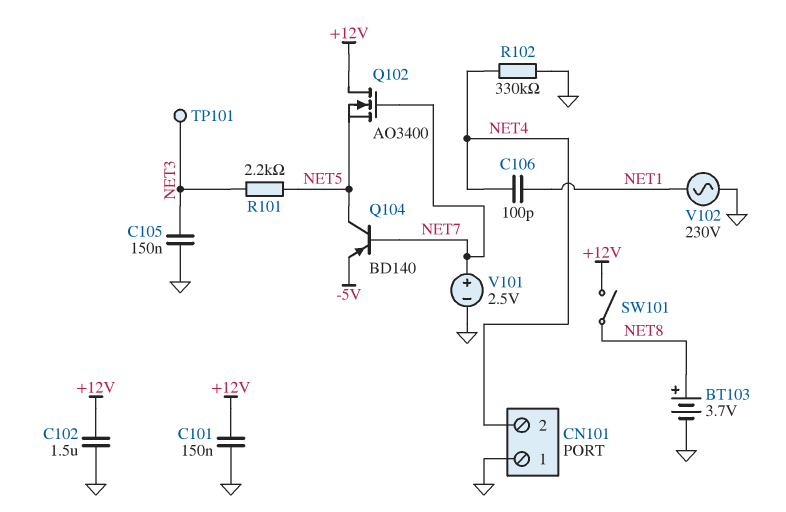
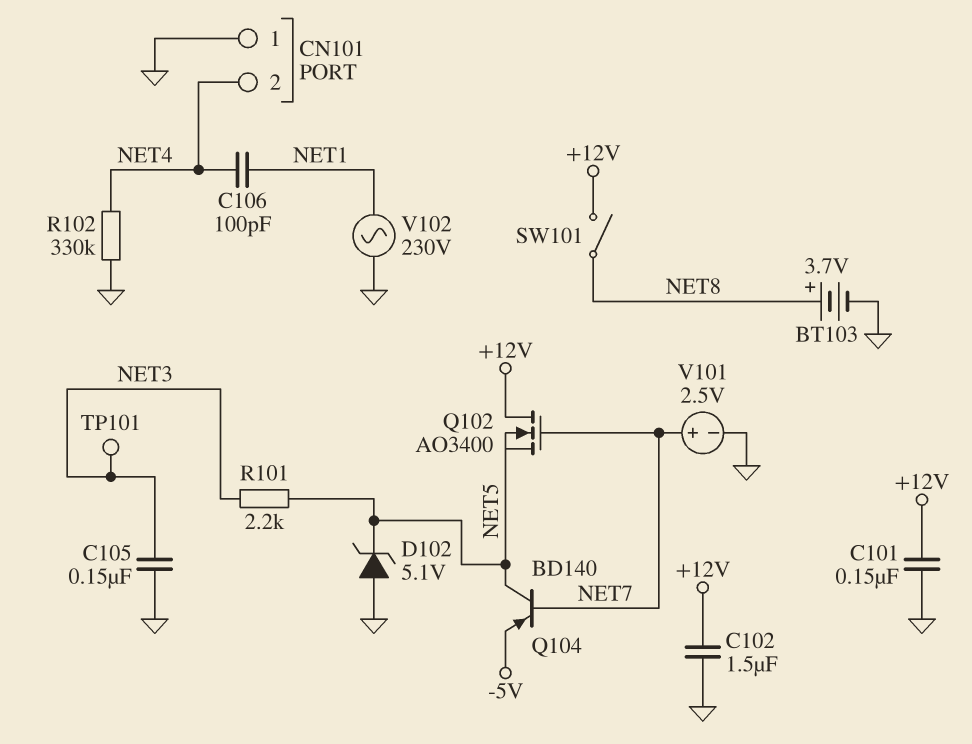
D102: none -> zener 5.1V (A GND, K NET5)

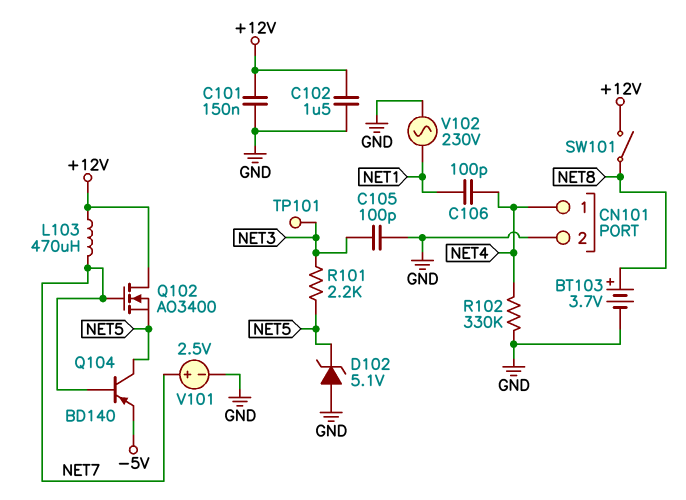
C105: 150nF (GND, NET3) -> 100pF (GND, NET3)
CN101 pin 1: GND -> NET4
CN101 pin 2: NET4 -> GND
L103: none -> 470uH (+12V, NET7)

